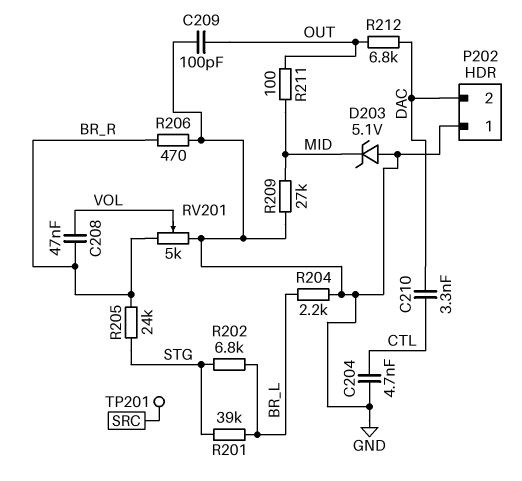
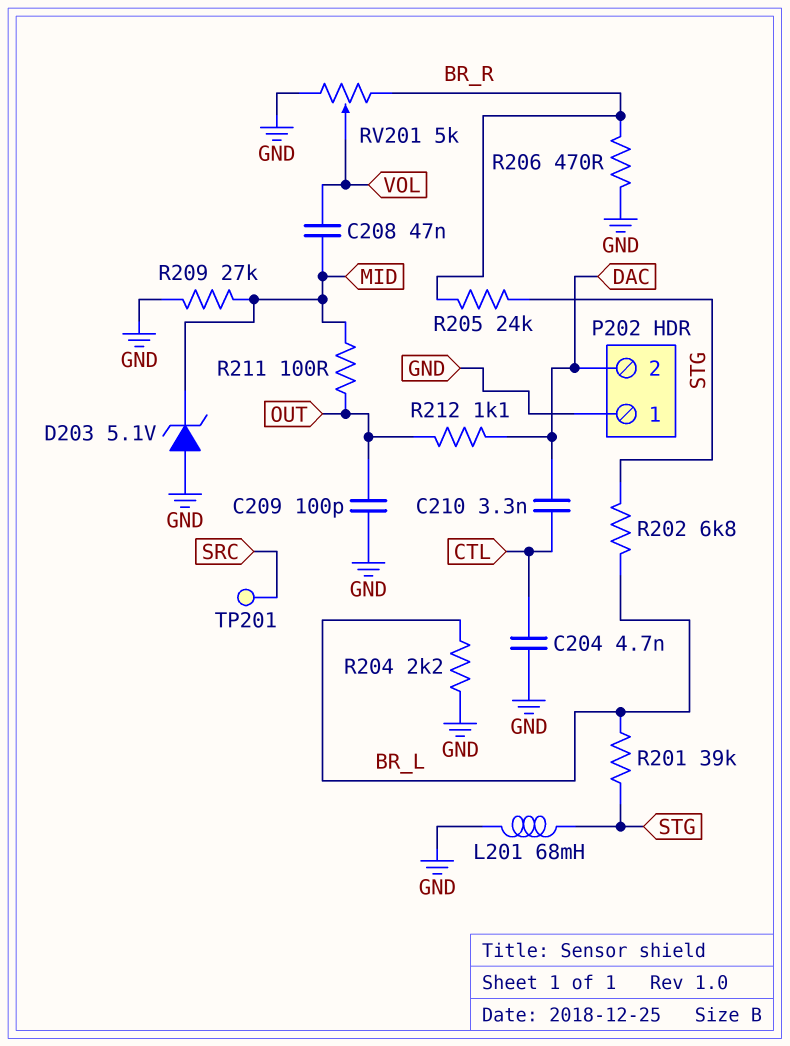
C208: 47nF (BR_R, VOL) -> 47nF (MID, VOL)
L201: none -> 68mH (GND, STG)
R212: 6.8k (DAC, OUT) -> 1.1k (DAC, OUT)

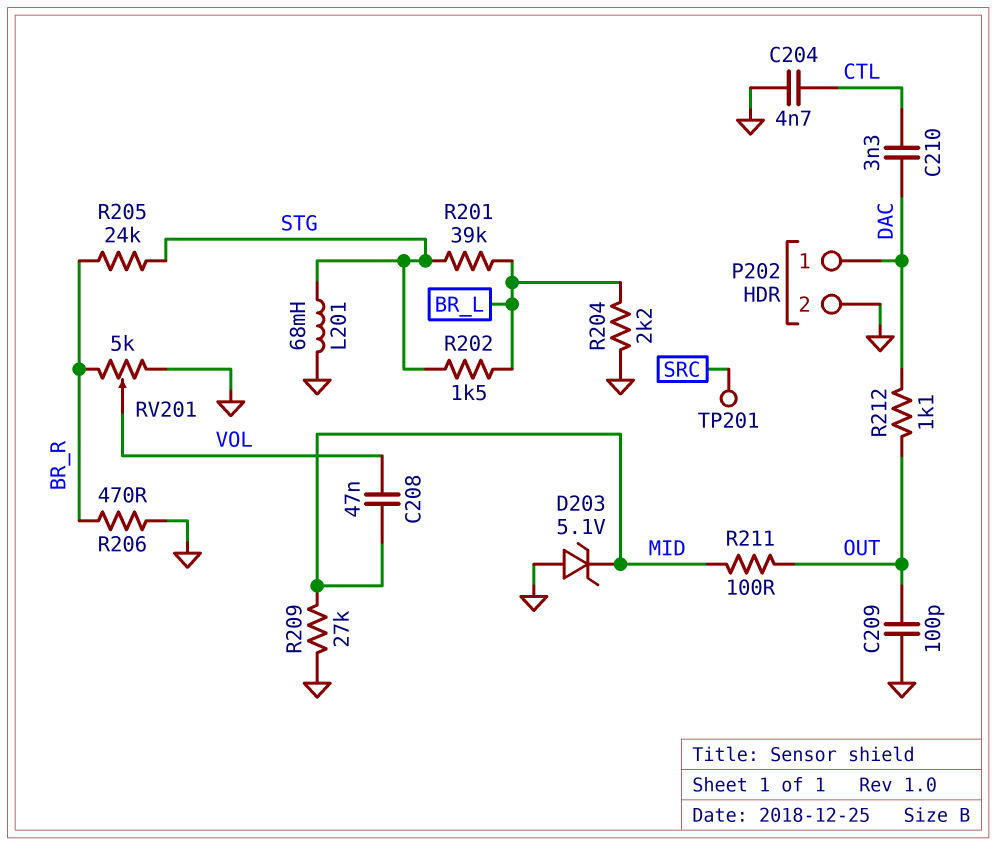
P202 pin 1: GND -> DAC
P202 pin 2: DAC -> GND
R202: 6.8k (BR_L, STG) -> 1.5k (BR_L, STG)

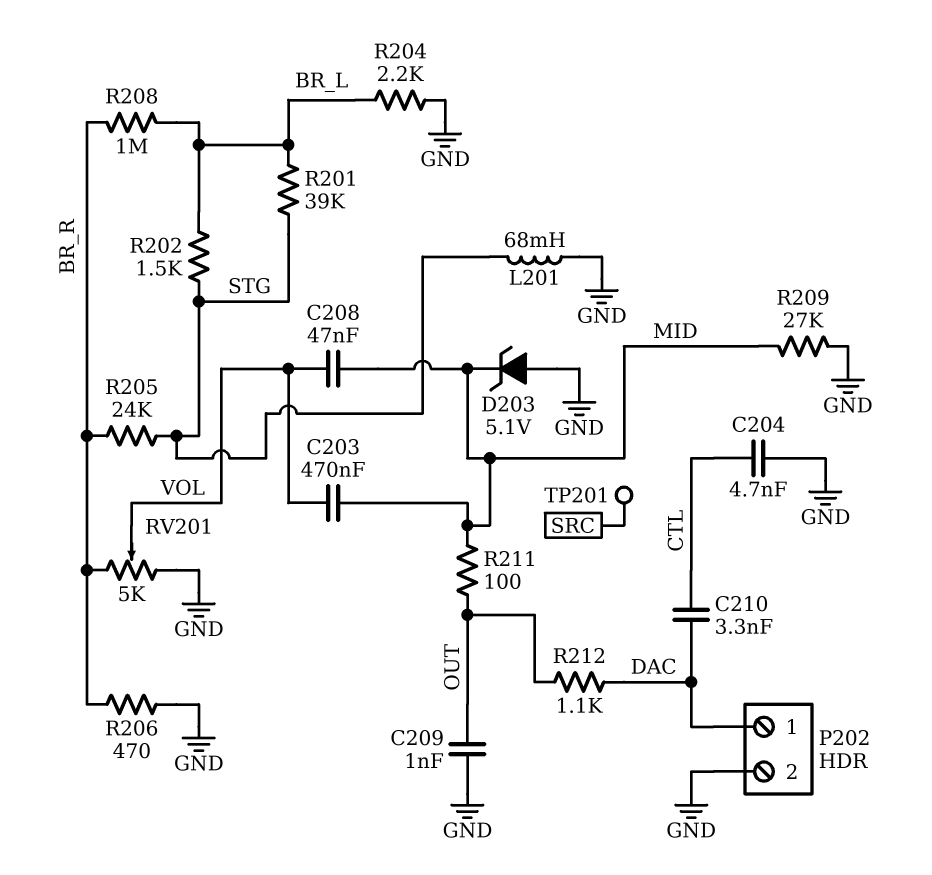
C203: none -> 470nF (MID, VOL)
C209: 100pF (GND, OUT) -> 1nF (GND, OUT)
R208: none -> 1M (BR_L, BR_R)

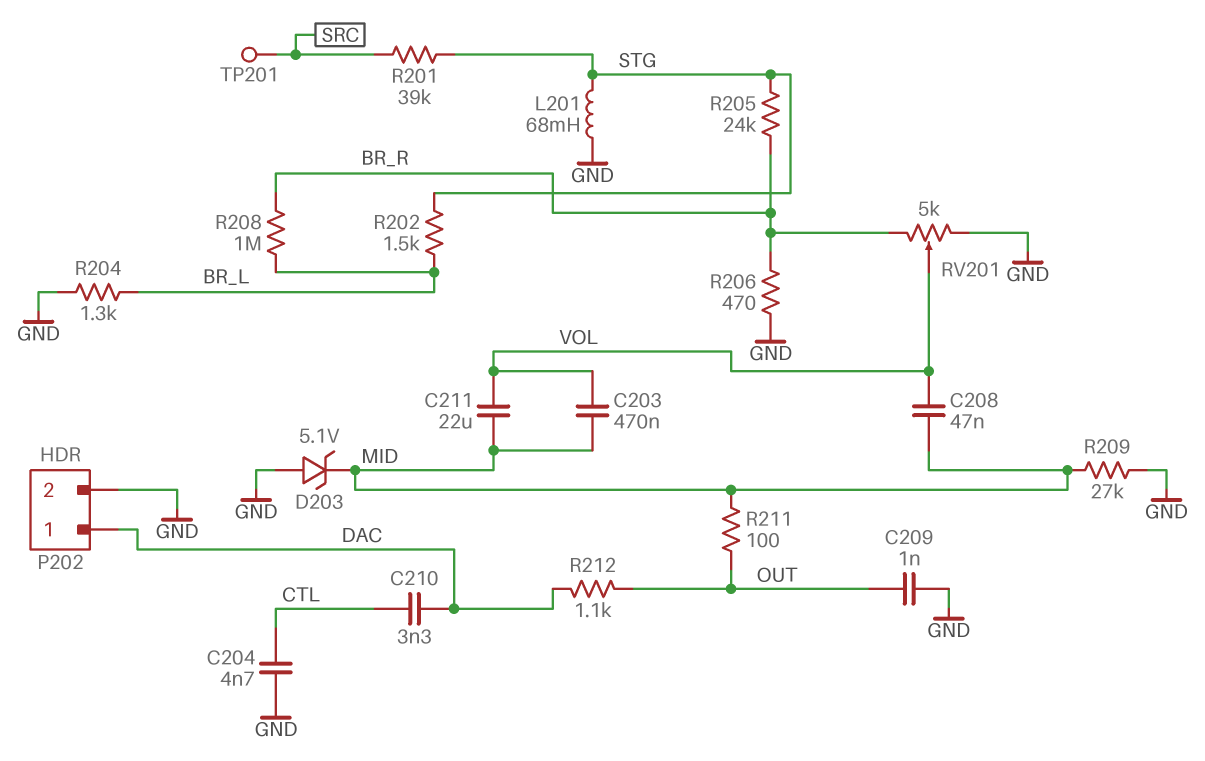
C211: none -> 22uF (MID, VOL)
R201: 39k (BR_L, STG) -> 39k (SRC, STG)
R204: 2.2k (BR_L, GND) -> 1.3k (BR_L, GND)

